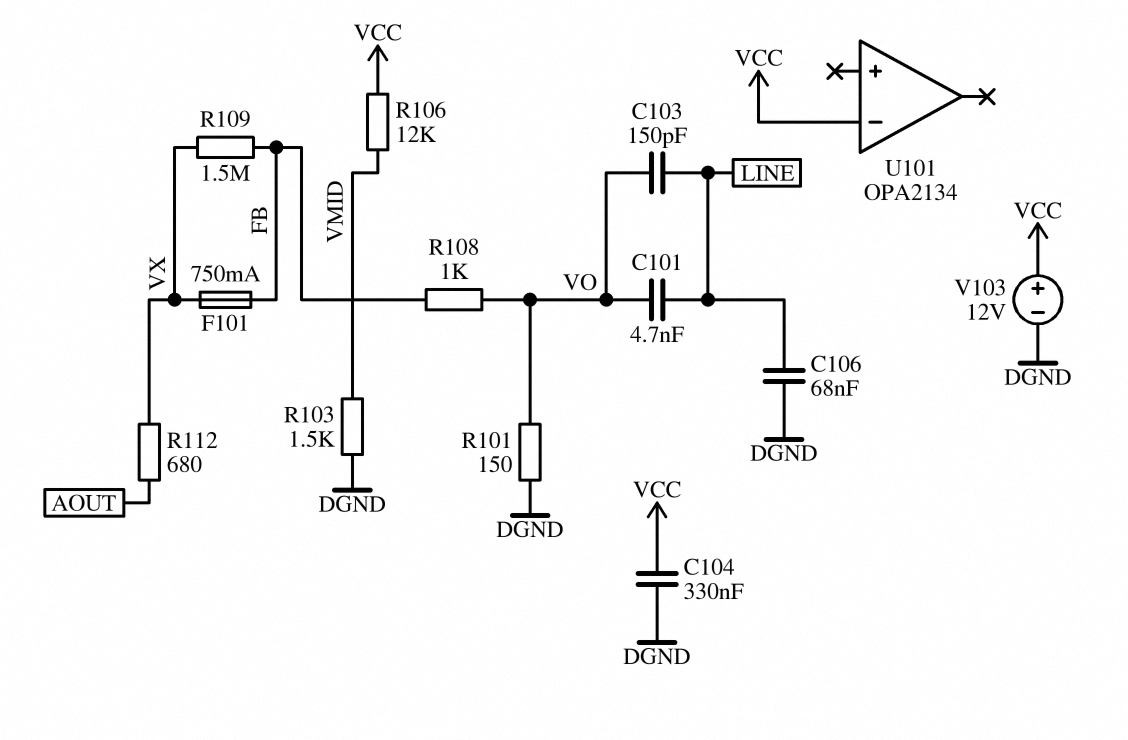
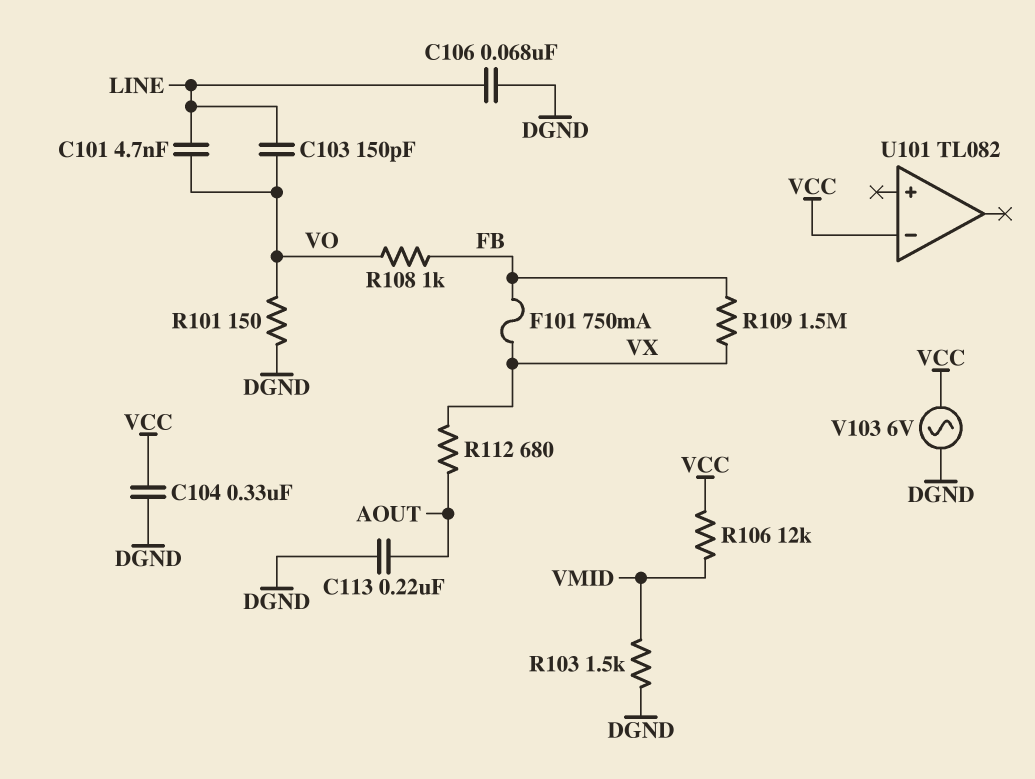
C113: none -> 220nF (AOUT, DGND)
U101: OPA2134 -> TL082
V103: 12V (plus VCC, minus DGND) -> AC 6V (DGND, VCC)

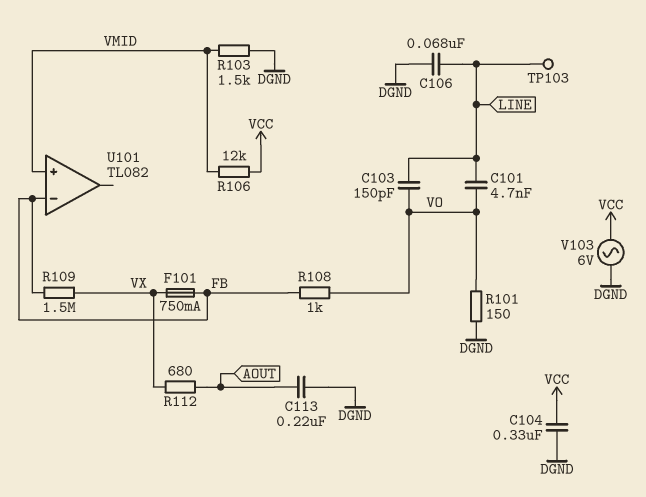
TP103: none -> test point (LINE)
U101 pin in+: none -> VMID
U101 pin in-: VCC -> FB

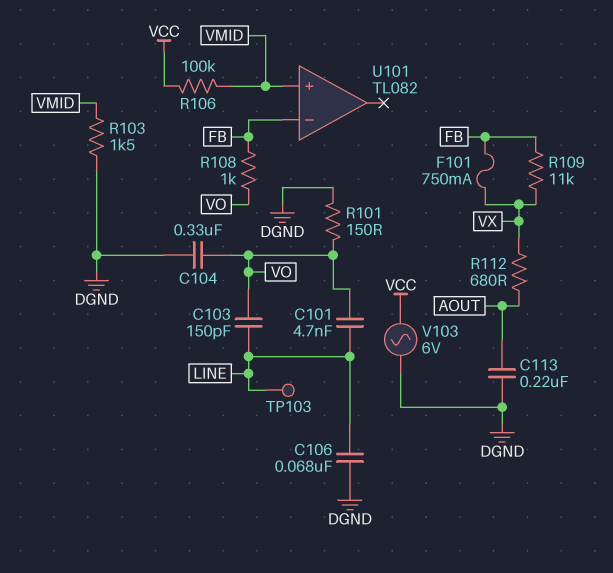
C104: 330nF (DGND, VCC) -> 330nF (DGND, VO)
R106: 12k (VCC, VMID) -> 100k (VCC, VMID)
R109: 1.5M (FB, VX) -> 11k (FB, VX)

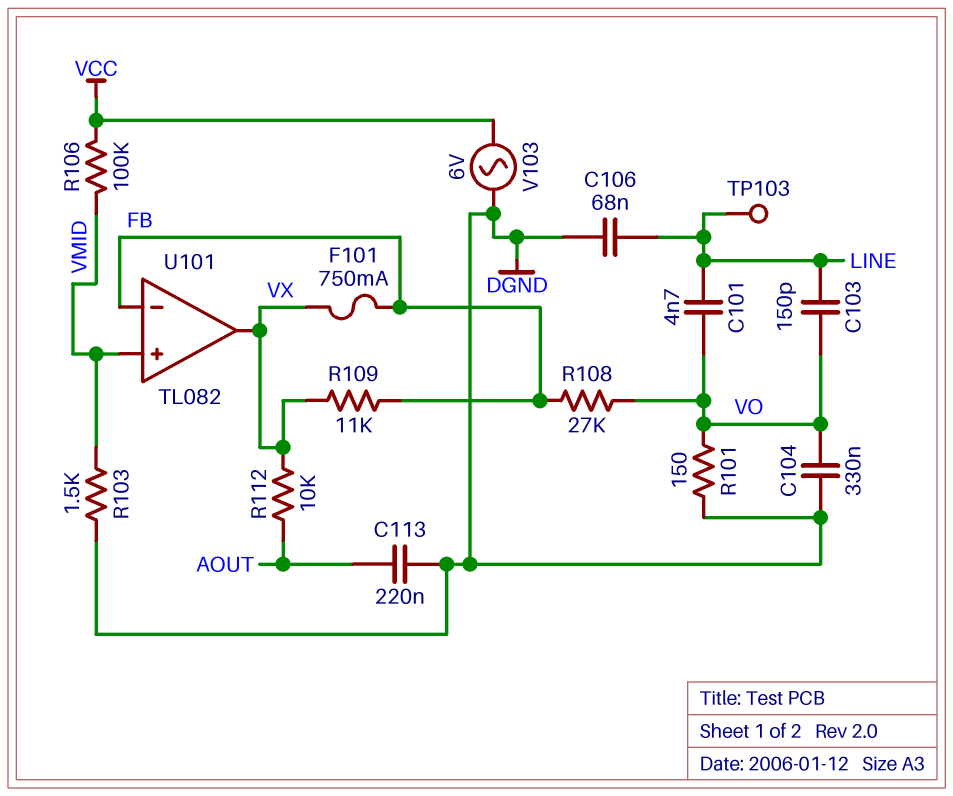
R108: 1k (FB, VO) -> 27k (FB, VO)
R112: 680 (AOUT, VX) -> 10k (AOUT, VX)
U101 pin out: none -> VX

